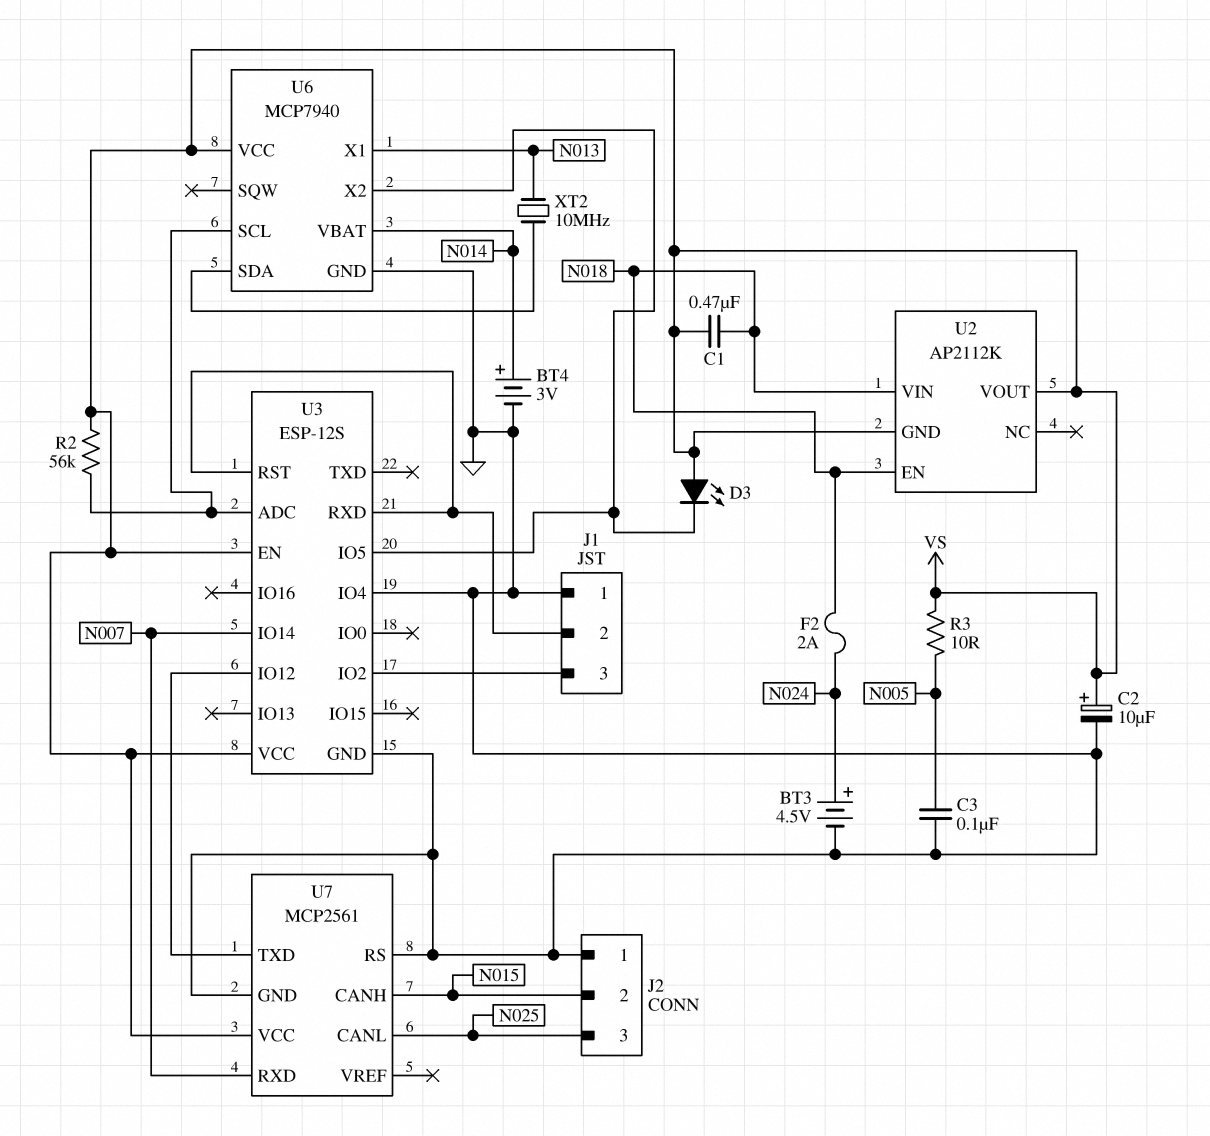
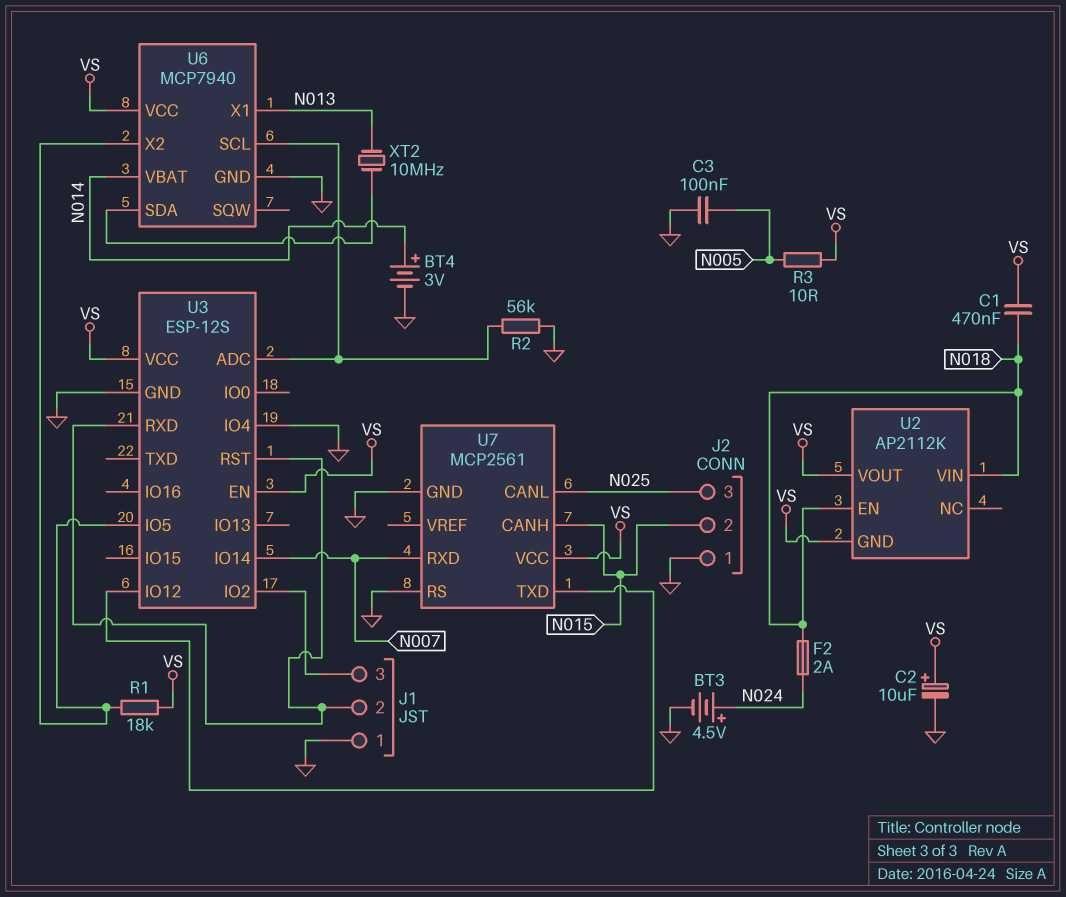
D3: LED (A VS, K U3/IO5) -> none
R1: none -> 18k (U3/IO5, VS)
R2: 56k (U3/ADC, VS) -> 56k (GND, U3/ADC)

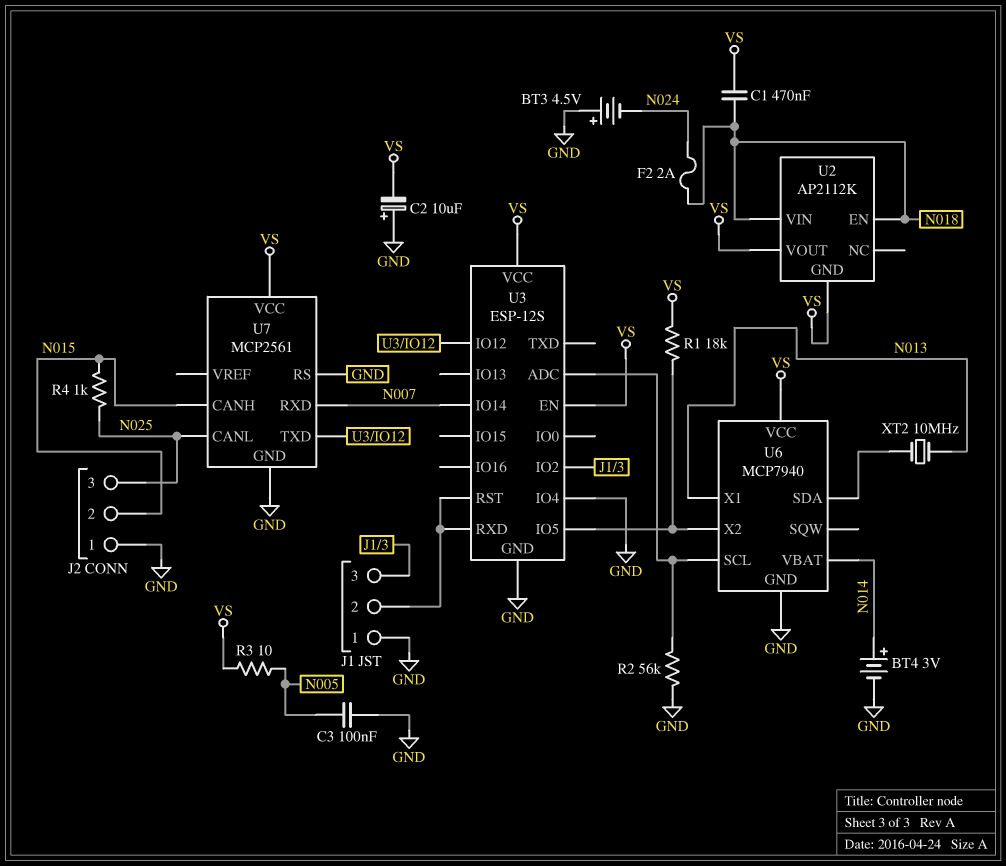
BT3: 4.5V (plus N024, minus GND) -> 4.5V (plus GND, minus N024)
C2: 10uF (plus VS, minus GND) -> 10uF (plus GND, minus VS)
R4: none -> 1k (N015, N025)

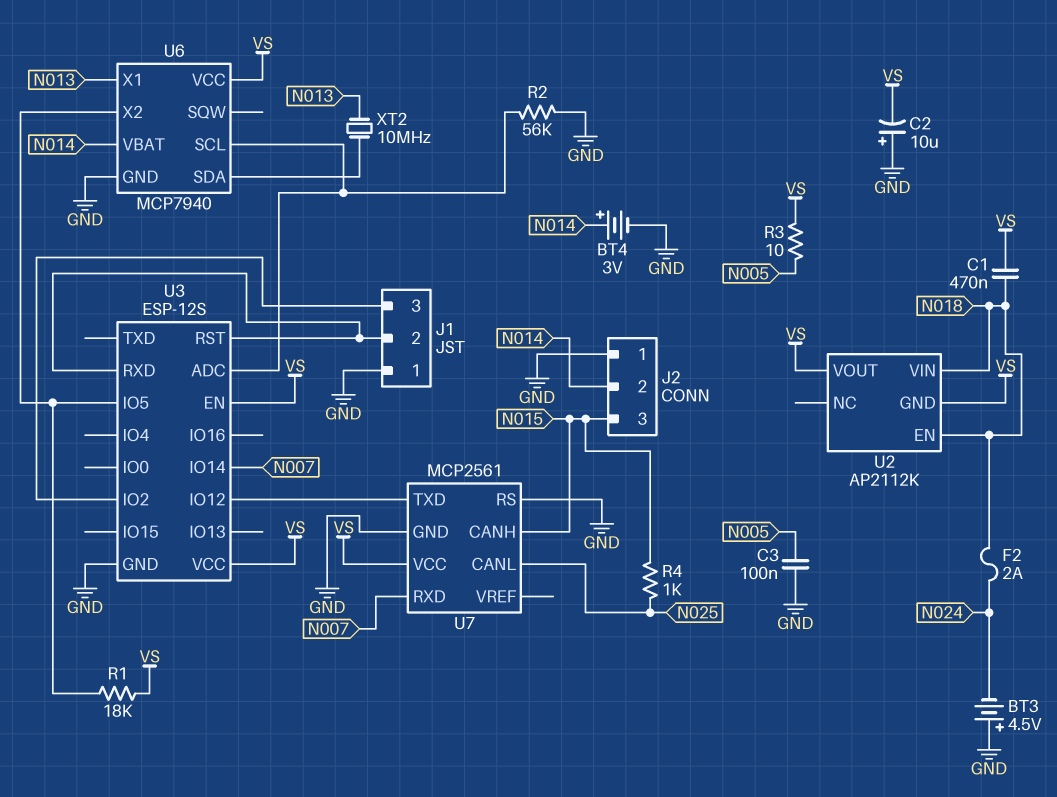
J2 pin 2: N015 -> N014
J2 pin 3: N025 -> N015
U3 pin IO4: GND -> none

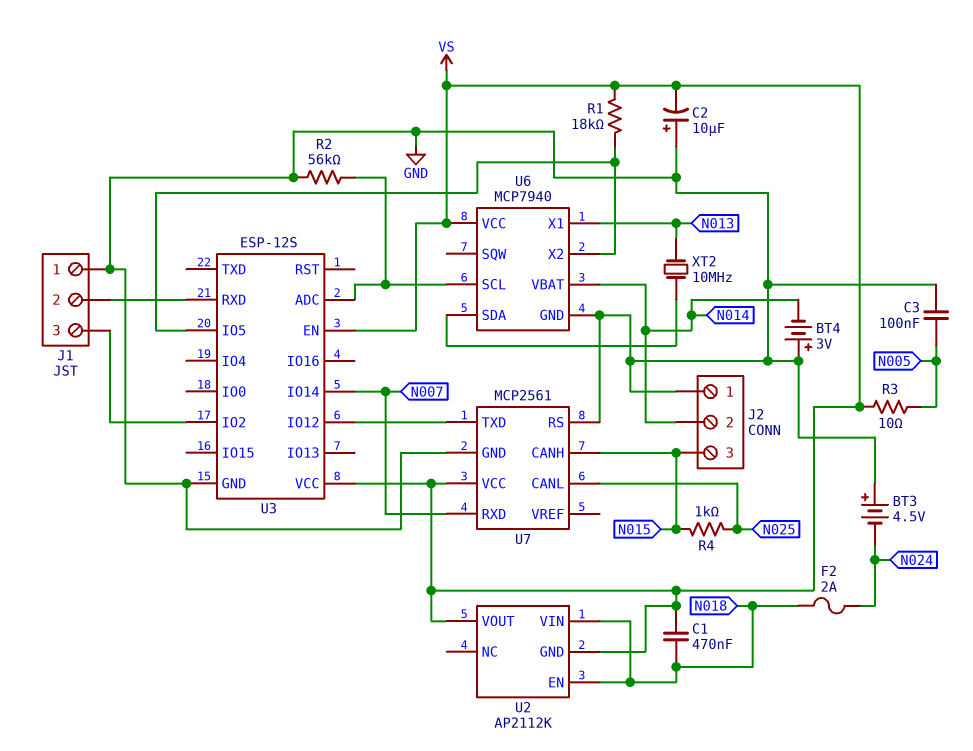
BT4: 3V (plus N014, minus GND) -> 3V (plus GND, minus N014)
U3 pin RST: J1/2 -> none

